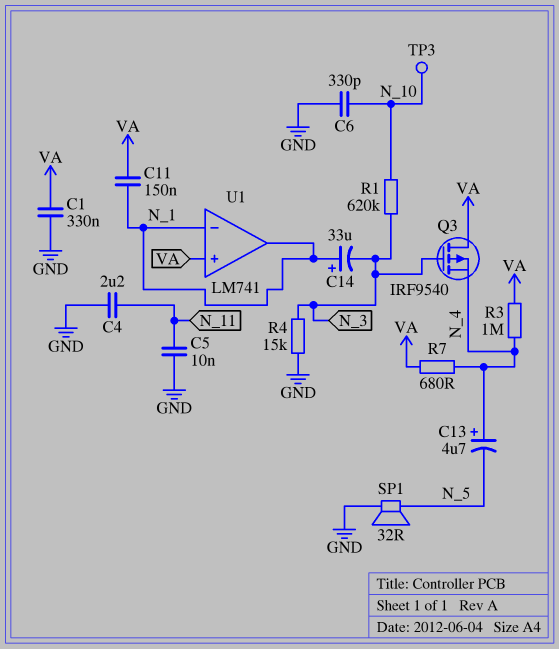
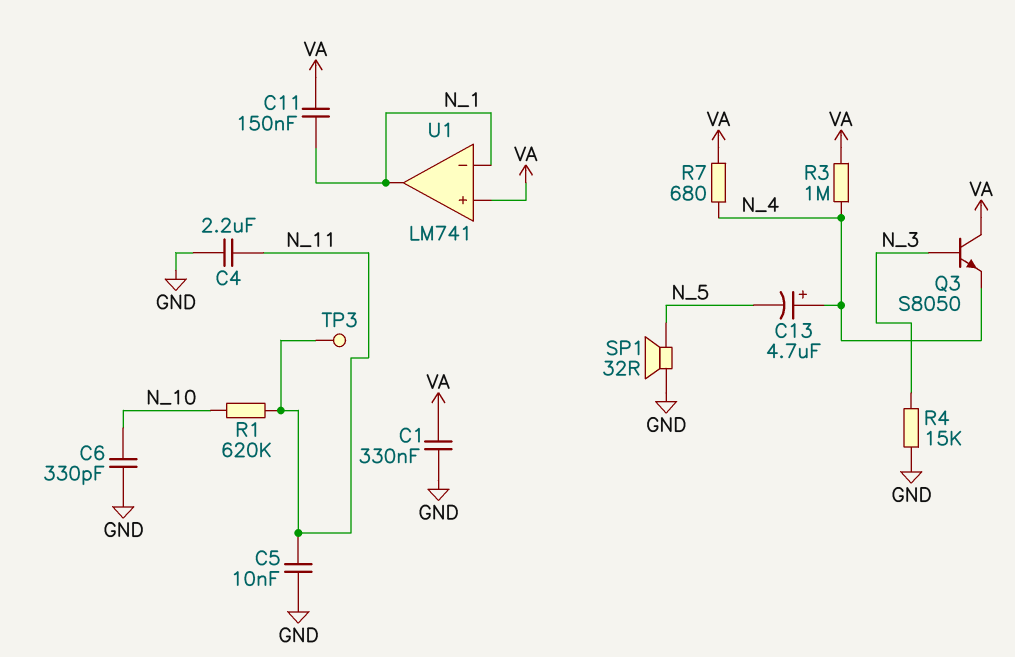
C14: 33uF (plus N_1, minus N_3) -> none
Q3: PMOS IRF9540 (G N_3, D VA, S N_4) -> NPN S8050 (B N_3, C VA, E N_4)
R1: 620k (N_3, N_10) -> 620k (N_10, N_11)
TP3: test point (N_10) -> test point (N_11)

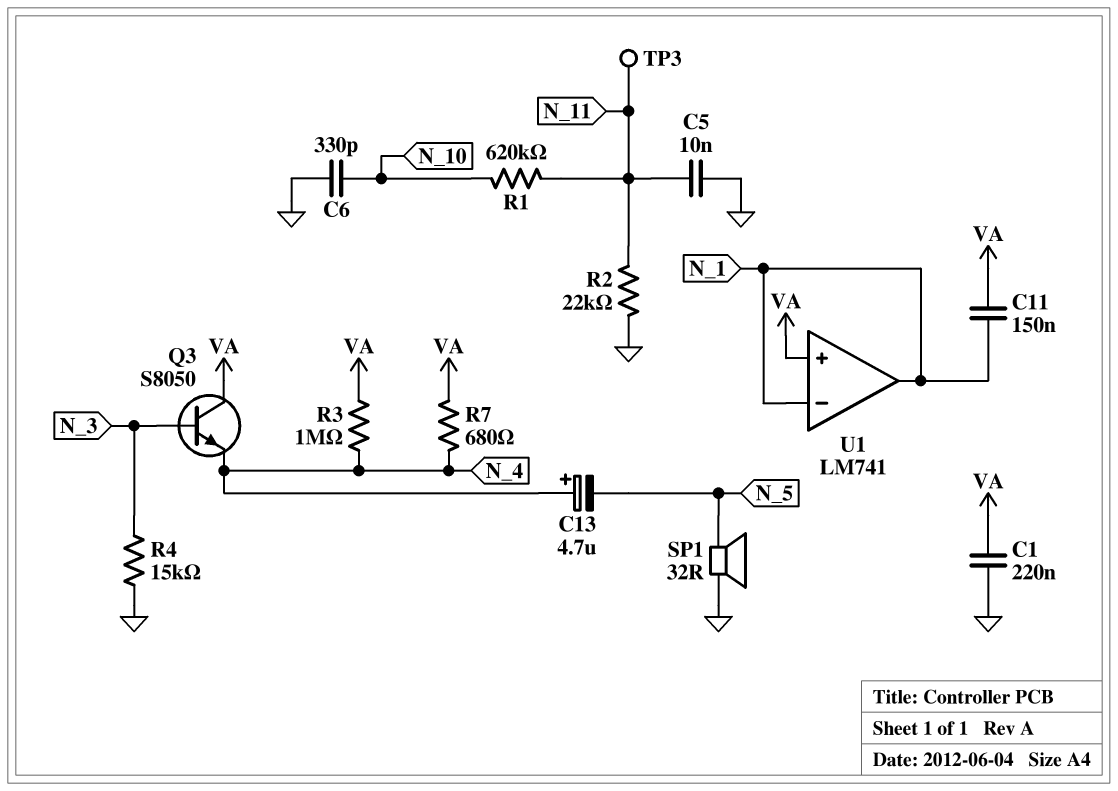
C1: 330nF (GND, VA) -> 220nF (GND, VA)
C4: 2.2uF (GND, N_11) -> none
R2: none -> 22k (GND, N_11)

